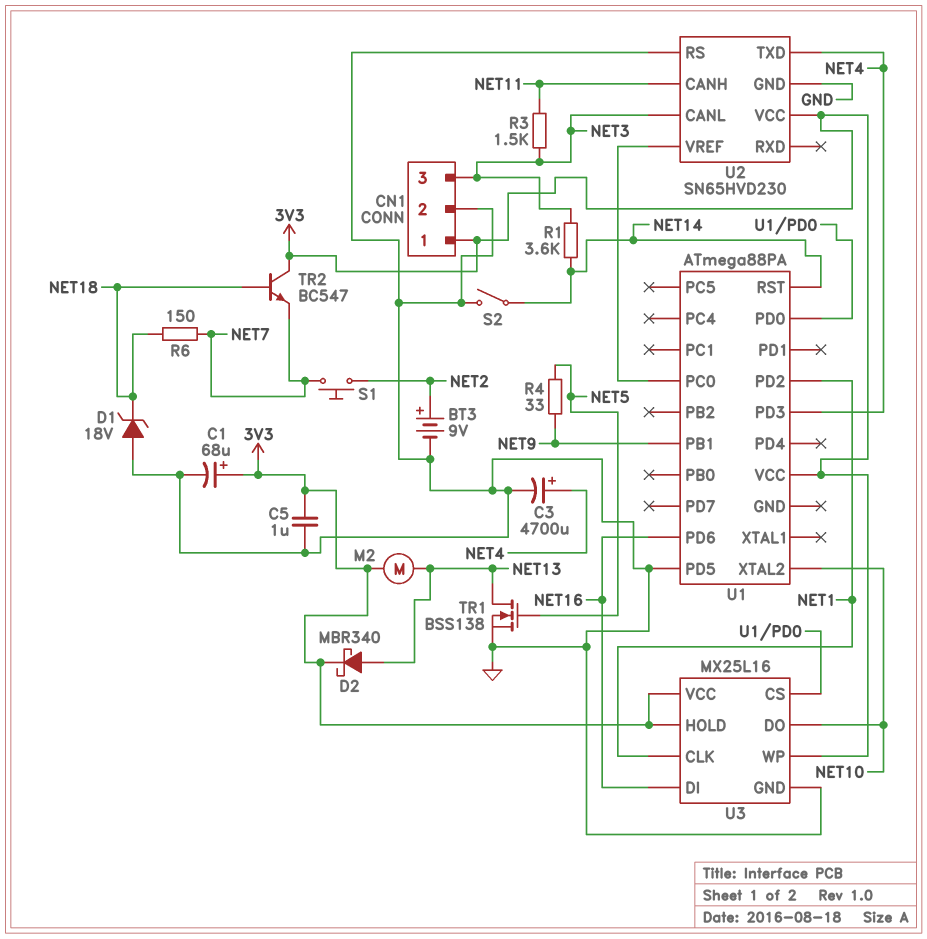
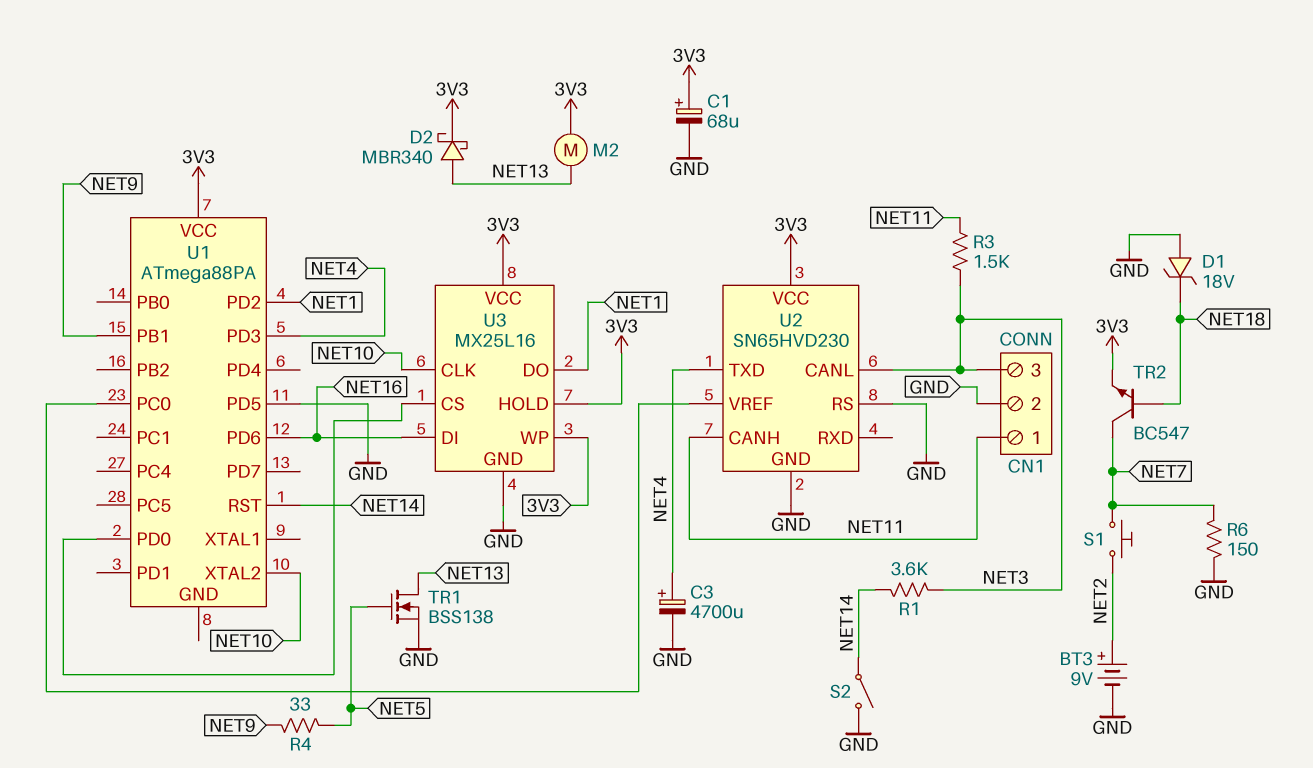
C5: 1uF (3V3, GND) -> none
CN1 pin 1: 3V3 -> NET11
R6: 150 (NET7, NET18) -> 150 (GND, NET7)
TR2: NPN BC547 (B NET18, C 3V3, E NET7) -> NPN BC547 (B NET18, C NET7, E 3V3)
U3 pin CLK: NET1 -> NET10
U3 pin DO: NET10 -> NET1

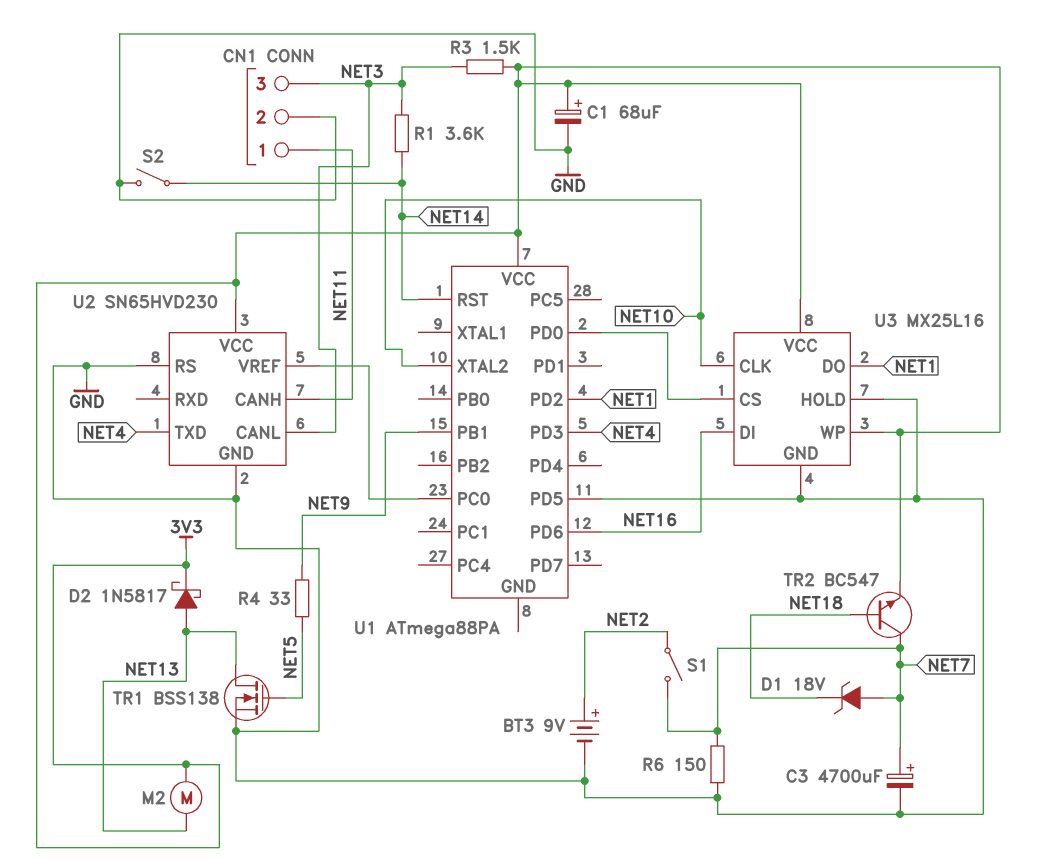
C3: 4700uF (plus NET4, minus GND) -> 4700uF (plus NET7, minus GND)
D1: zener 18V (A GND, K NET18) -> zener 18V (A NET7, K NET18)
D2: schottky MBR340 (A NET13, K 3V3) -> schottky 1N5817 (A NET13, K 3V3)
R3: 1.5k (NET3, NET11) -> 1.5k (3V3, NET3)
S1: button (NET2, NET7) -> switch (NET2, NET7)
U3 pin HOLD: 3V3 -> GND

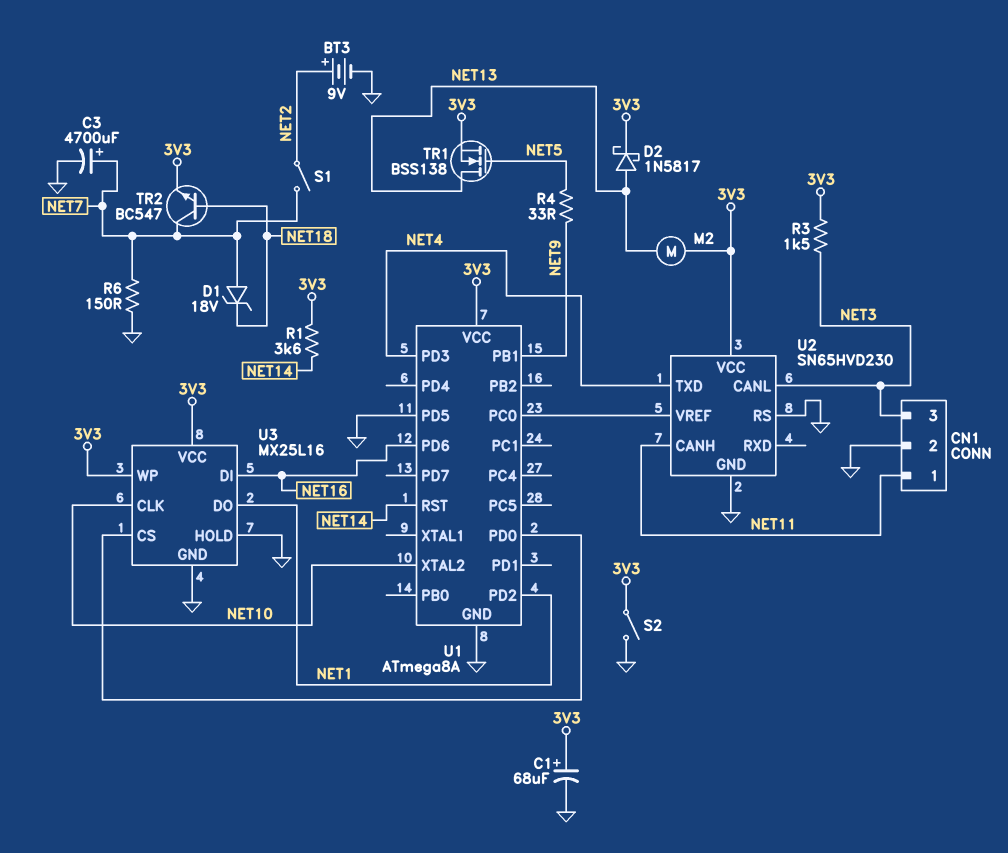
R1: 3.6k (NET3, NET14) -> 3.6k (3V3, NET14)
S2: switch (GND, NET14) -> switch (3V3, GND)
TR1: NMOS BSS138 (G NET5, D NET13, S GND) -> NMOS BSS138 (G NET5, D NET13, S 3V3)
U1: ATmega88PA -> ATmega8A
U1 pin GND: none -> GND

